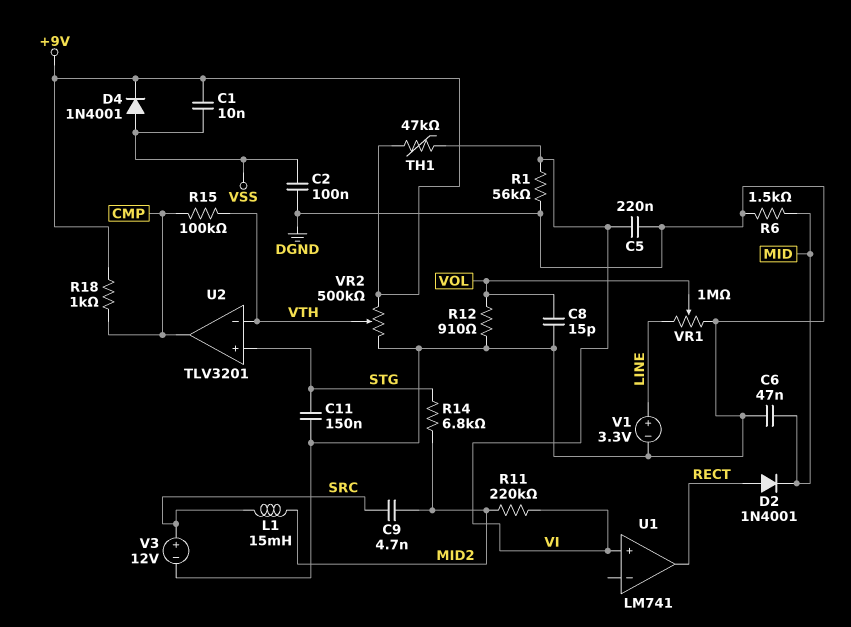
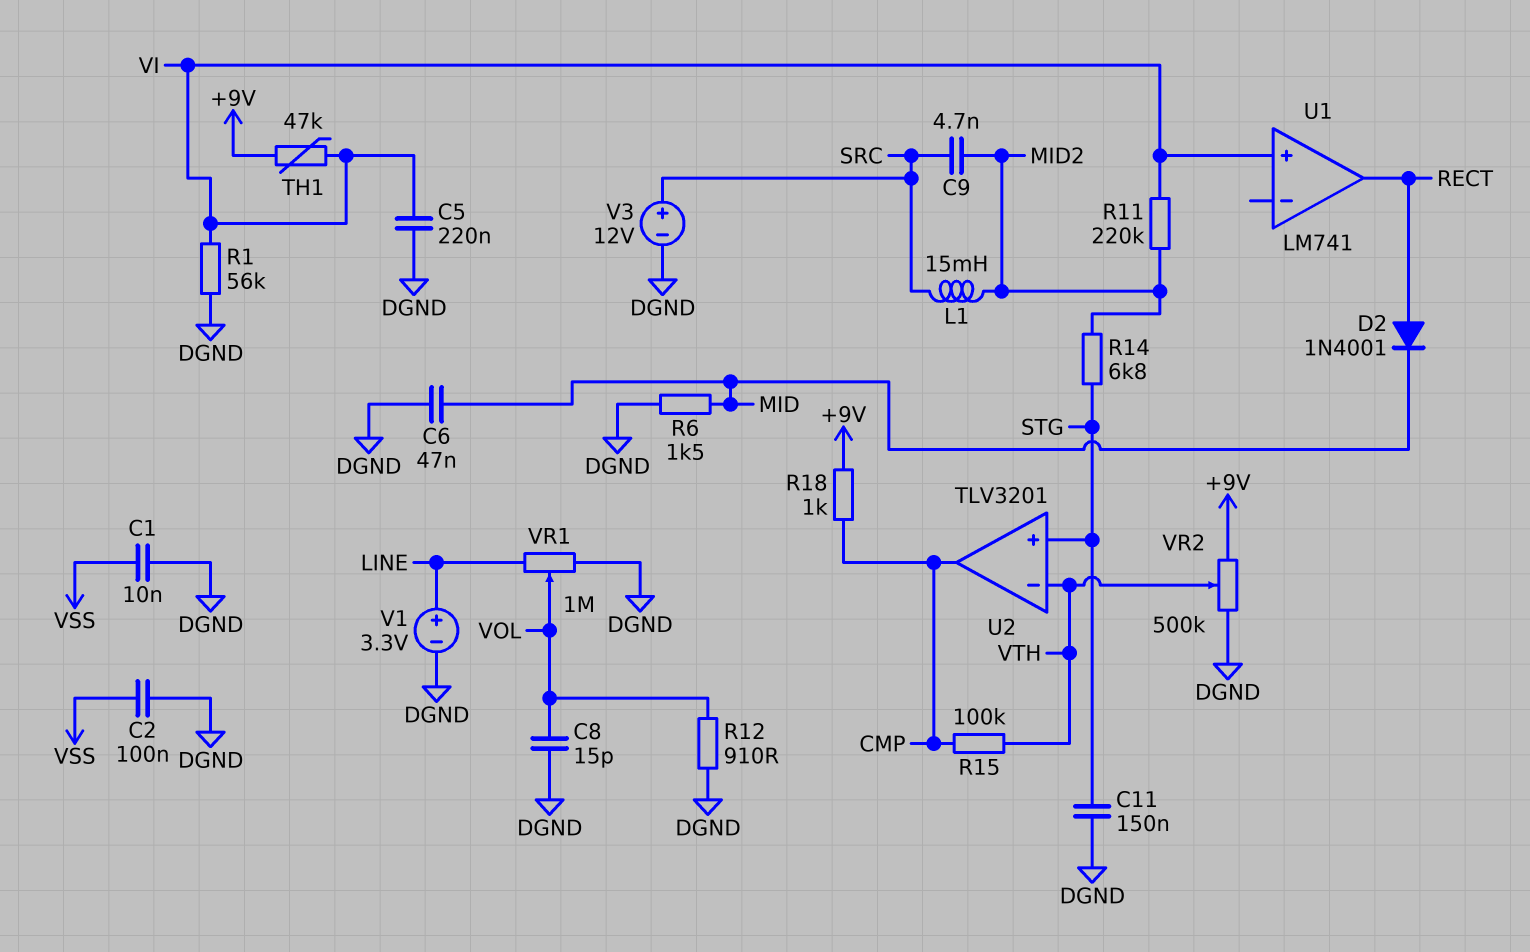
C1: 10nF (+9V, VSS) -> 10nF (DGND, VSS)
D4: diode 1N4001 (A VSS, K +9V) -> none

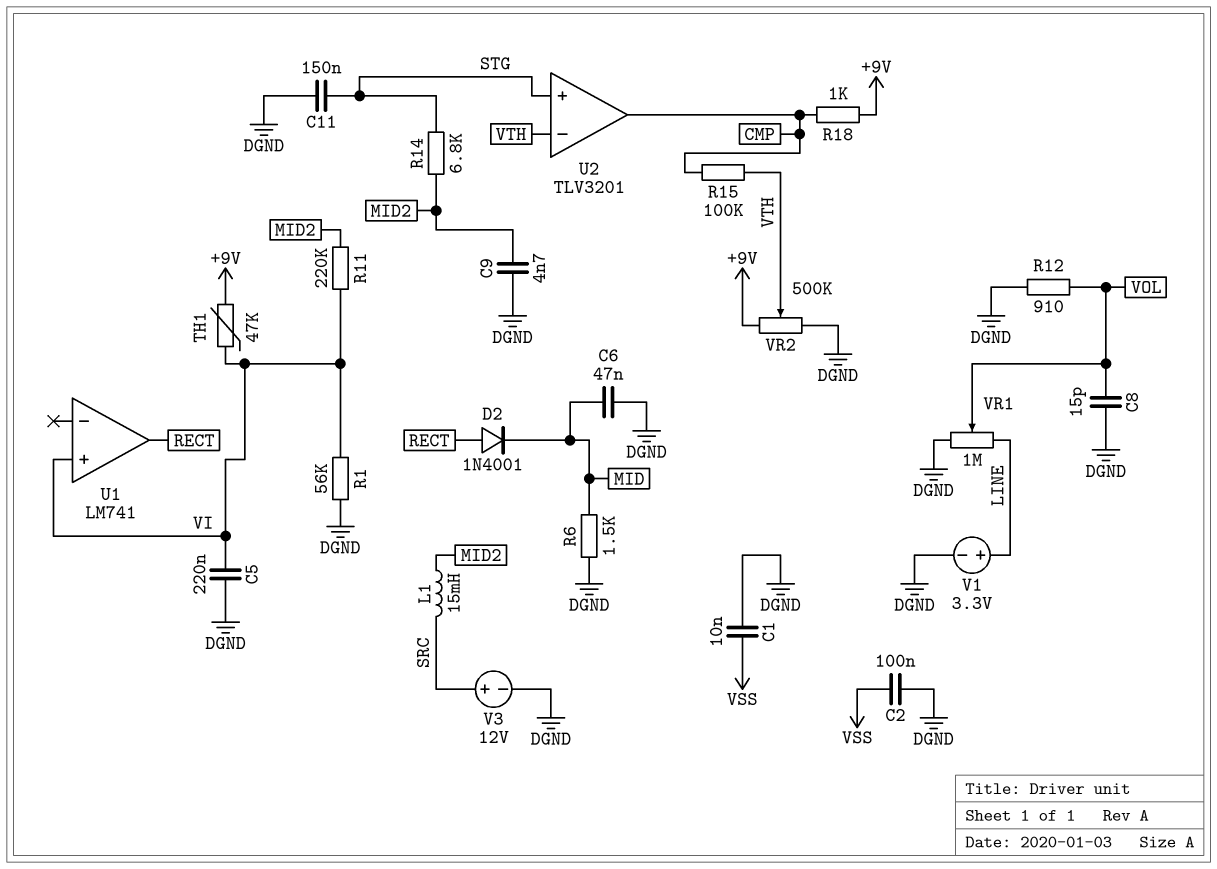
C9: 4.7nF (MID2, SRC) -> 4.7nF (DGND, MID2)

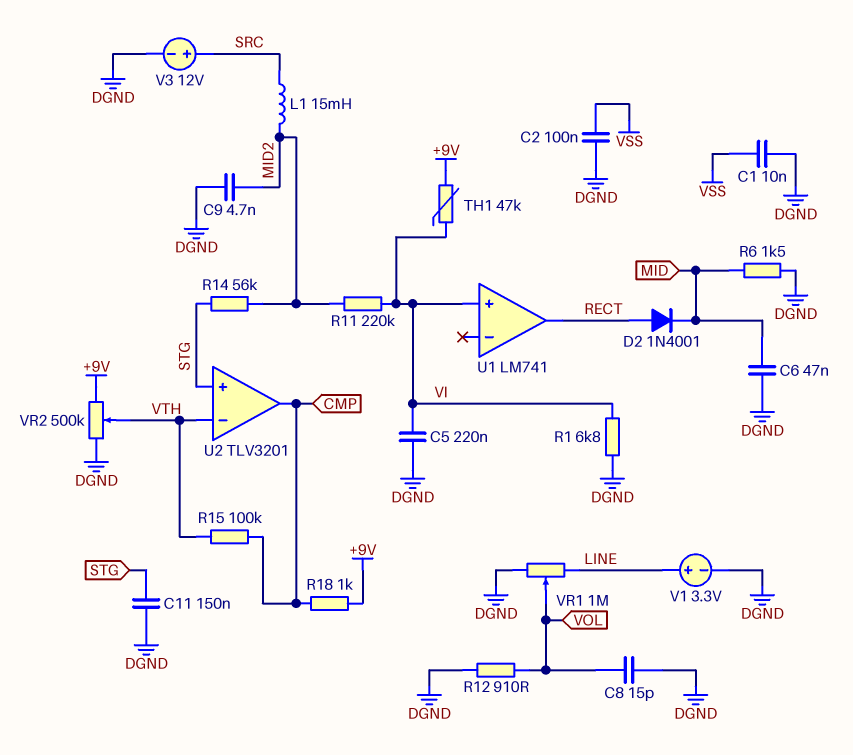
R1: 56k (DGND, VI) -> 6.8k (DGND, VI)
R14: 6.8k (MID2, STG) -> 56k (MID2, STG)

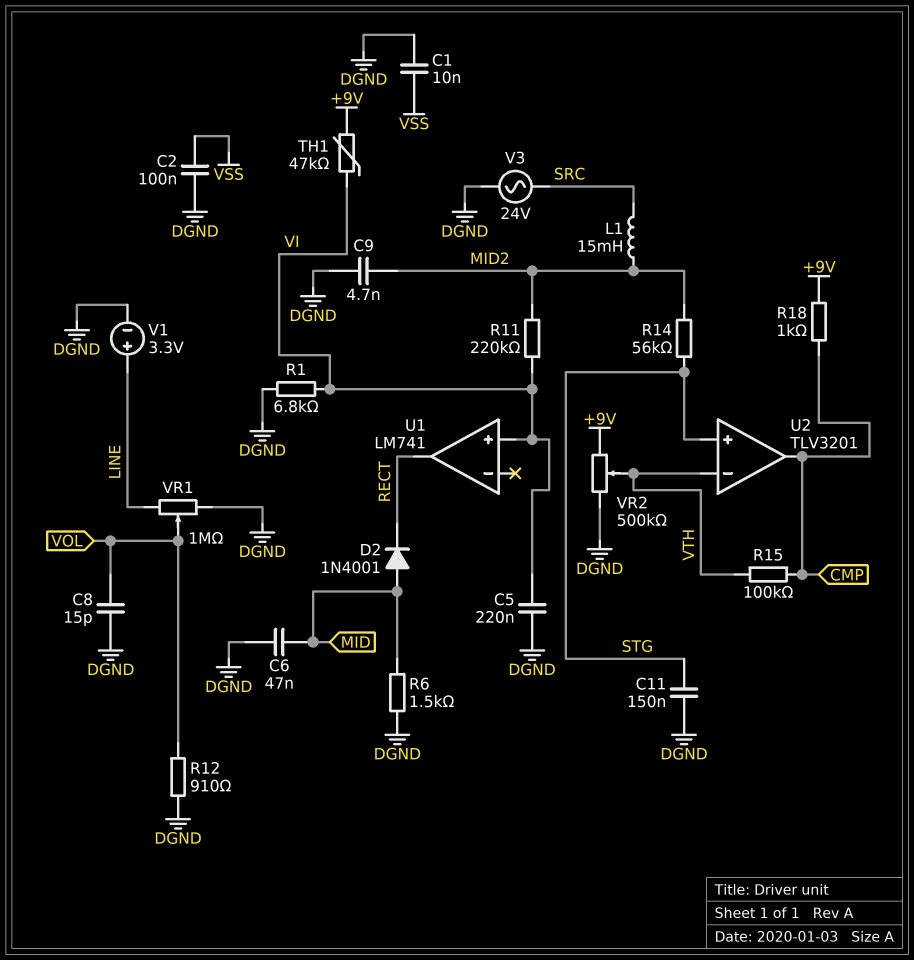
D2: diode 1N4001 (A RECT, K MID) -> diode 1N4001 (A MID, K RECT)
V3: 12V (plus SRC, minus DGND) -> AC 24V (DGND, SRC)

